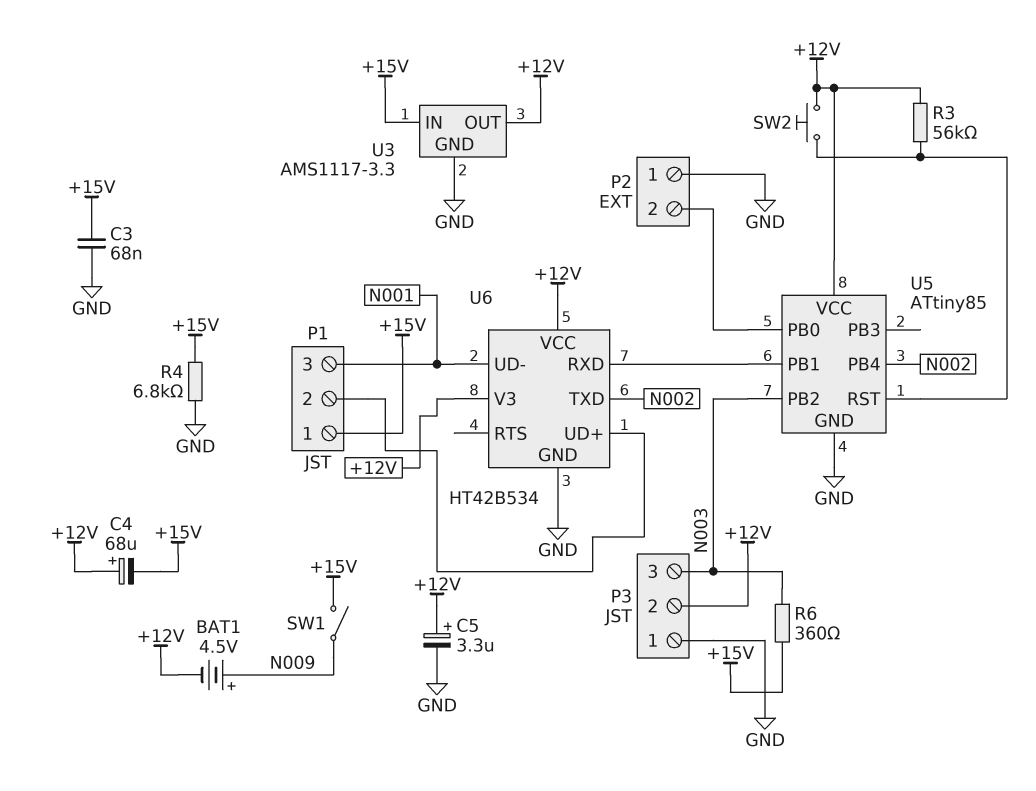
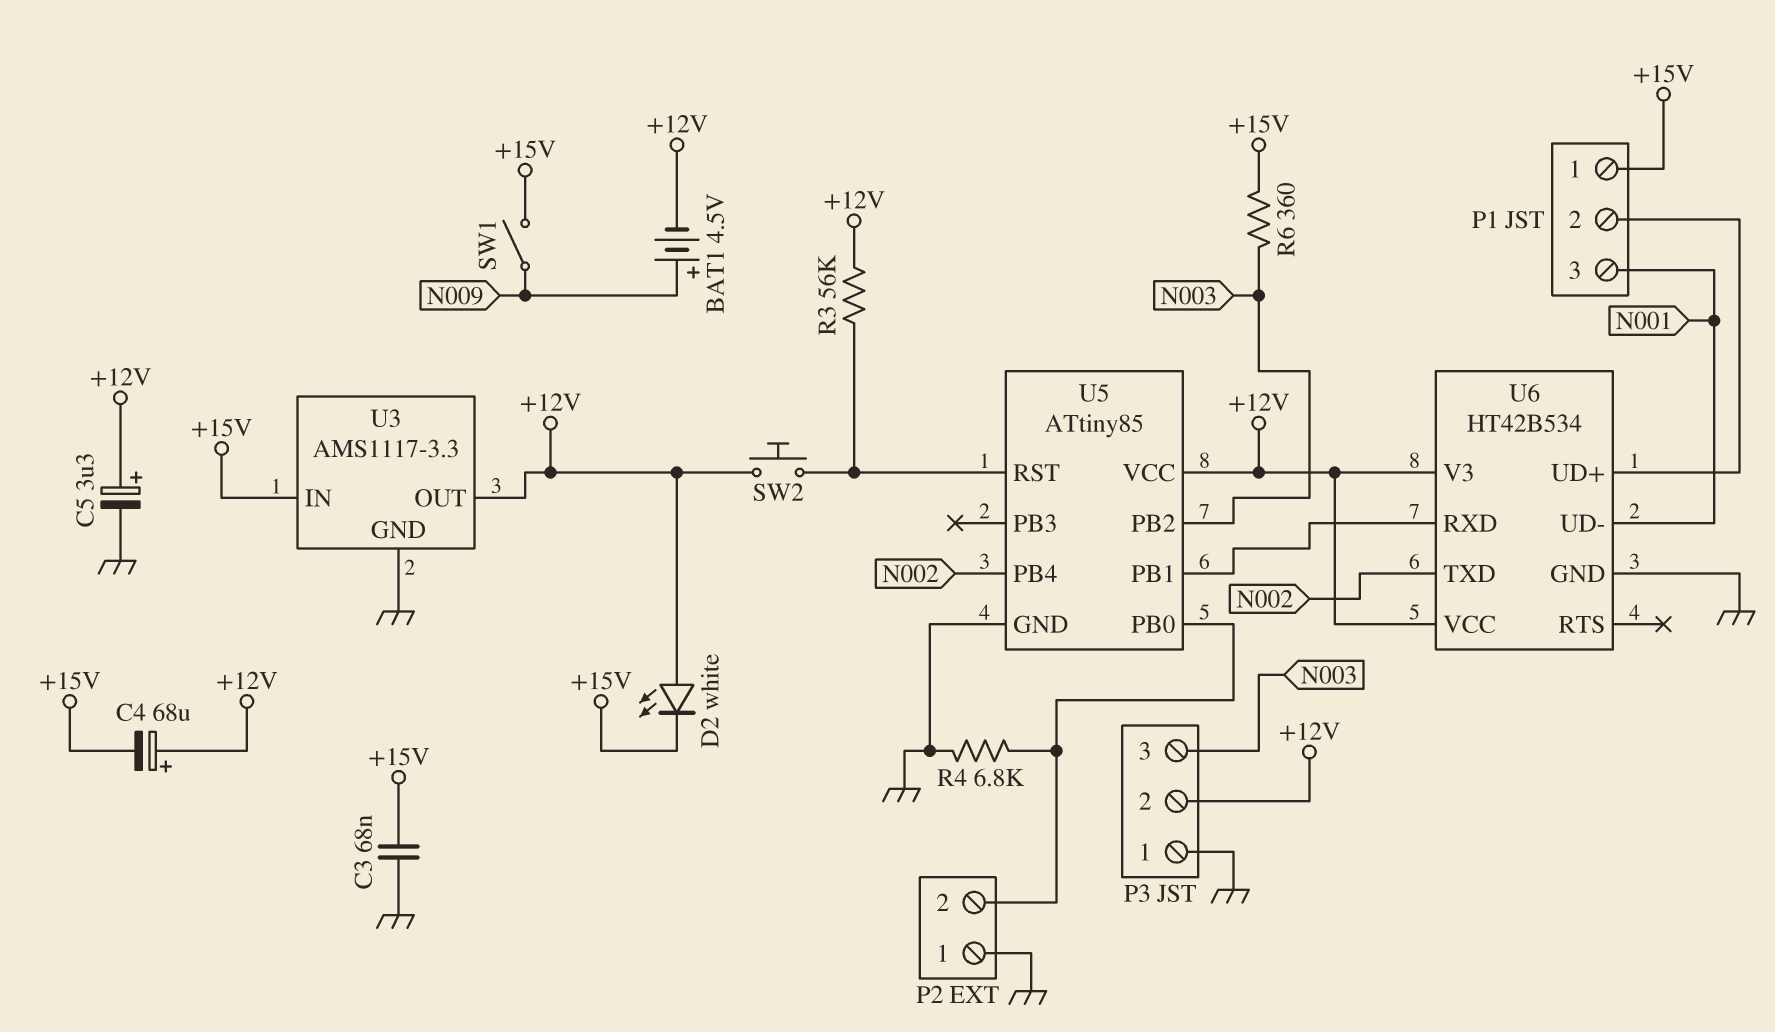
D2: none -> LED white (A +12V, K +15V)
R4: 6.8k (+15V, GND) -> 6.8k (GND, P2/2)

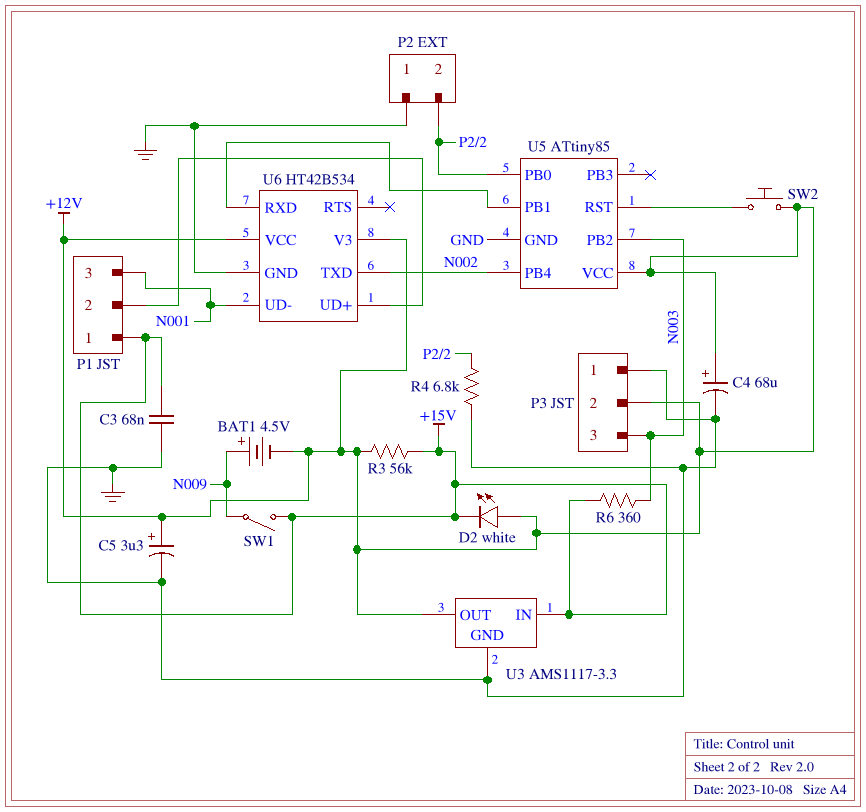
C4: 68uF (plus +12V, minus +15V) -> 68uF (plus +12V, minus GND)
R3: 56k (+12V, U5/RST) -> 56k (+12V, +15V)

